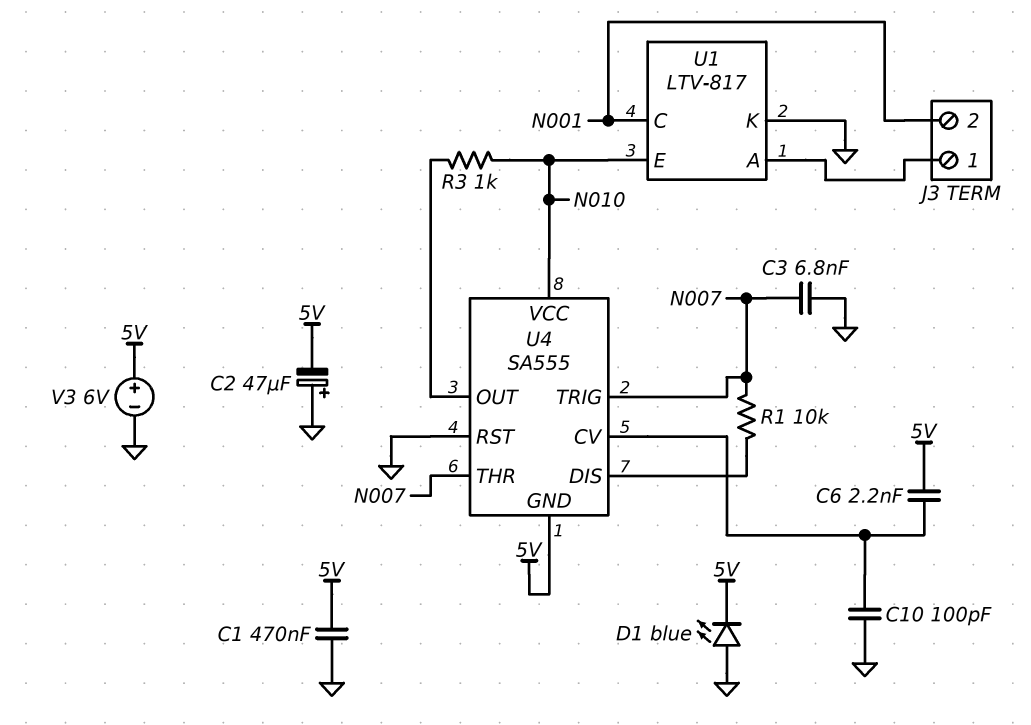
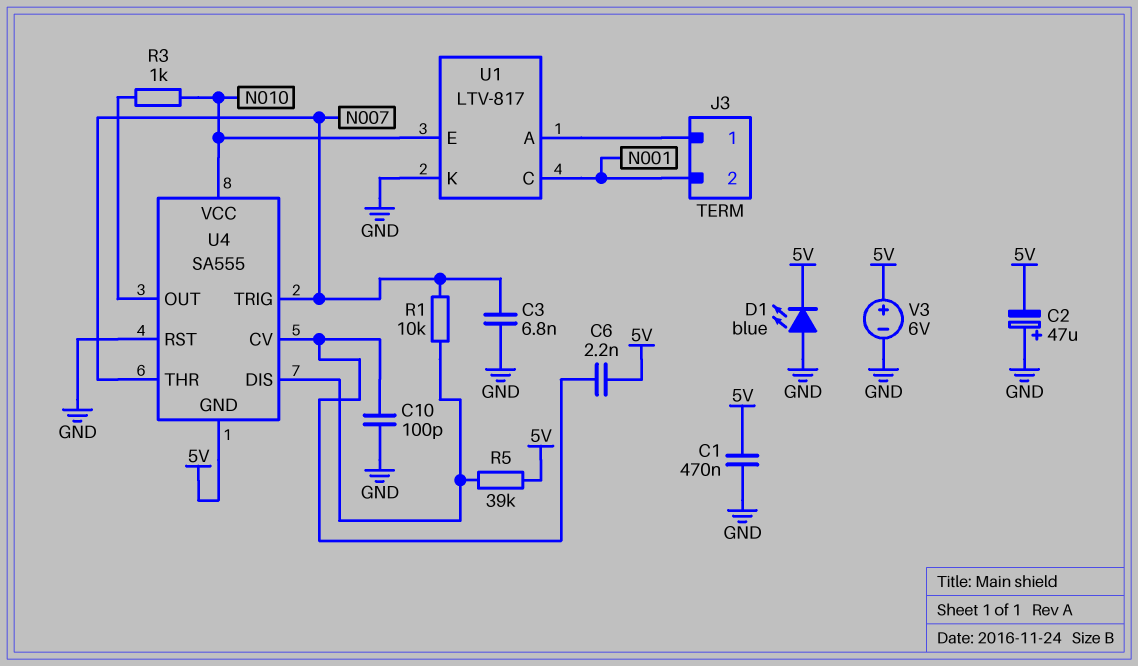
R5: none -> 39k (5V, U4/DIS)

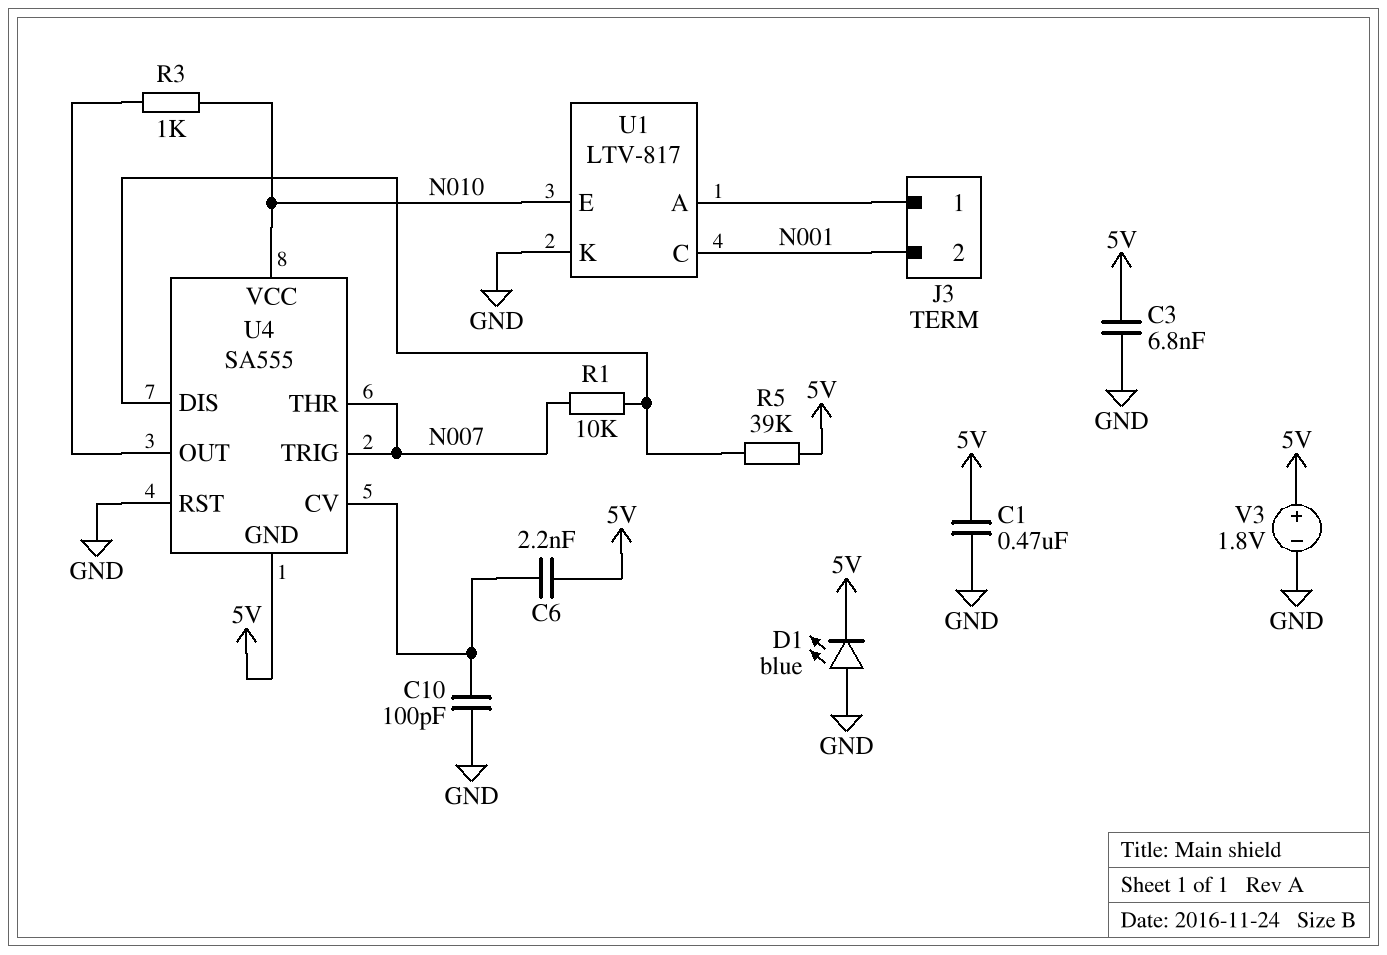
C2: 47uF (plus GND, minus 5V) -> none
C3: 6.8nF (GND, N007) -> 6.8nF (5V, GND)
V3: 6V (plus 5V, minus GND) -> 1.8V (plus 5V, minus GND)

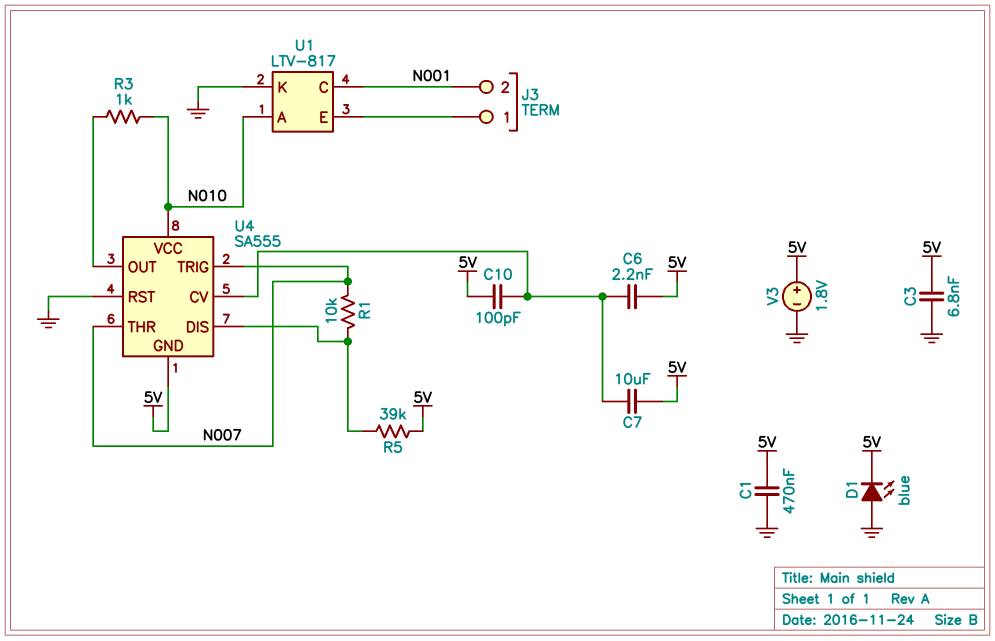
C7: none -> 10uF (5V, U4/CV)
C10: 100pF (GND, U4/CV) -> 100pF (5V, U4/CV)
U1 pin A: J3/1 -> N010
U1 pin E: N010 -> J3/1

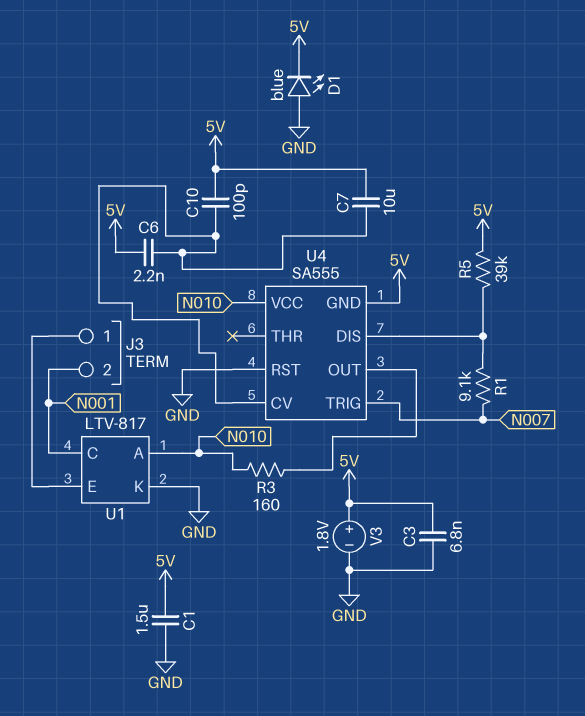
C1: 470nF (5V, GND) -> 1.5uF (5V, GND)
R1: 10k (N007, U4/DIS) -> 9.1k (N007, U4/DIS)
R3: 1k (N010, U4/OUT) -> 160 (N010, U4/OUT)
U4 pin THR: N007 -> none

